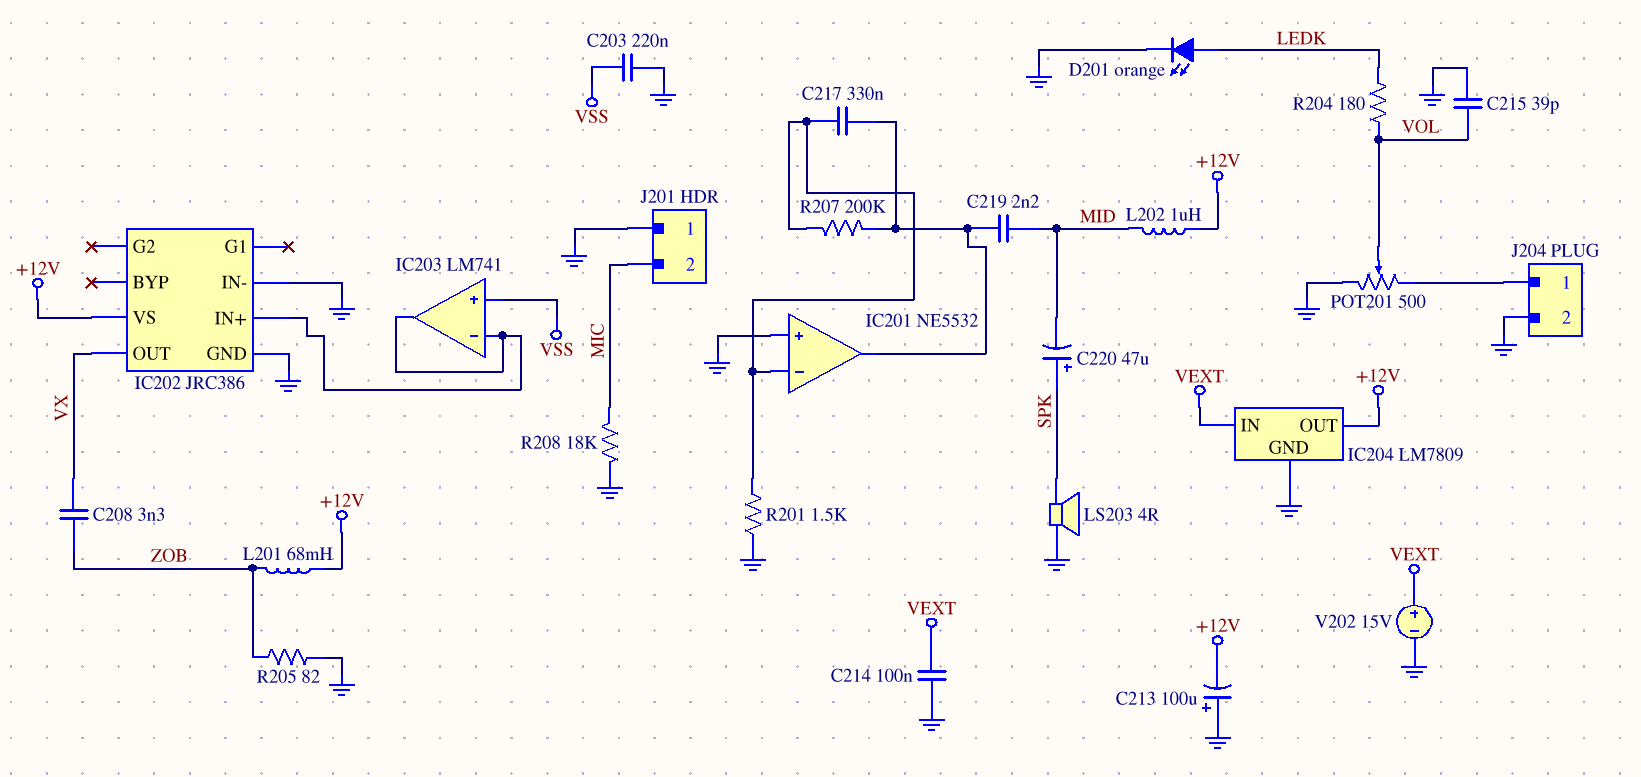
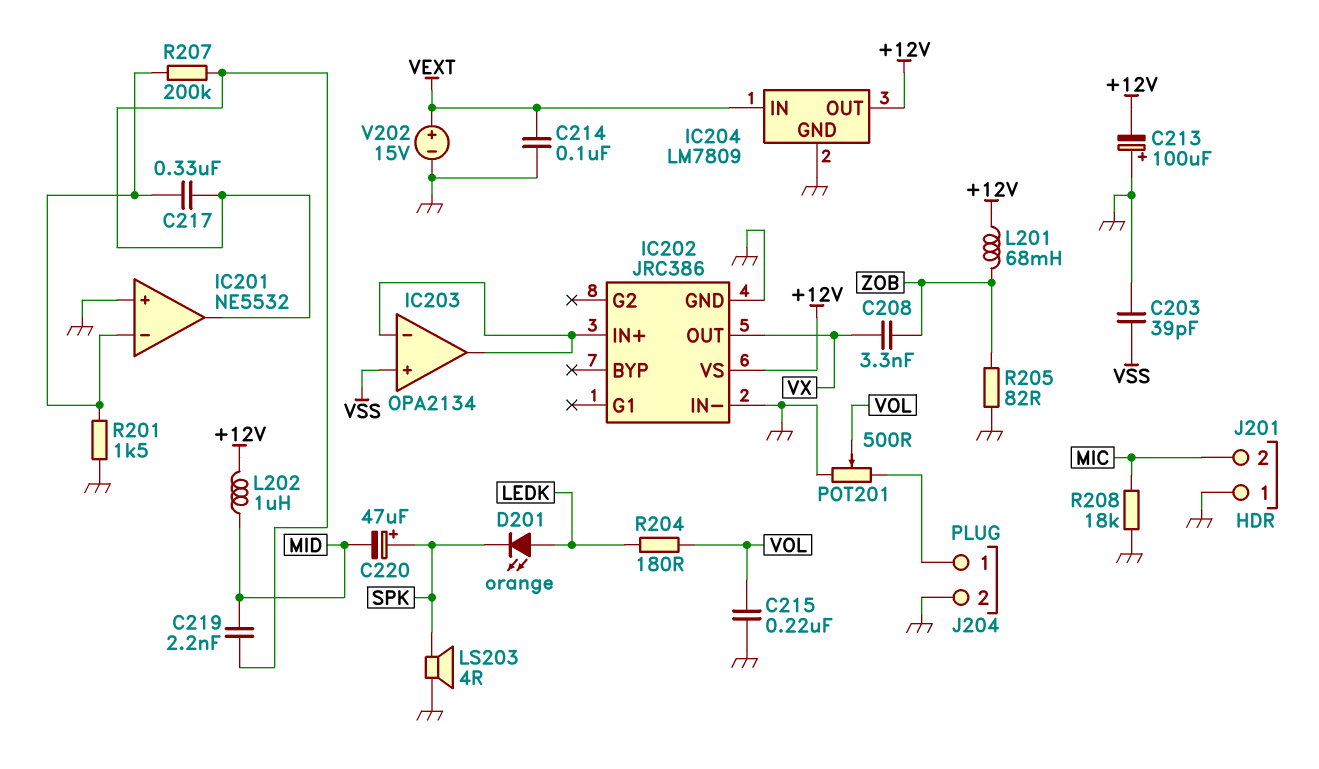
C203: 220nF (GND, VSS) -> 39pF (GND, VSS)
C215: 39pF (GND, VOL) -> 220nF (GND, VOL)
D201: LED orange (A LEDK, K GND) -> LED orange (A LEDK, K SPK)
IC203: LM741 -> OPA2134

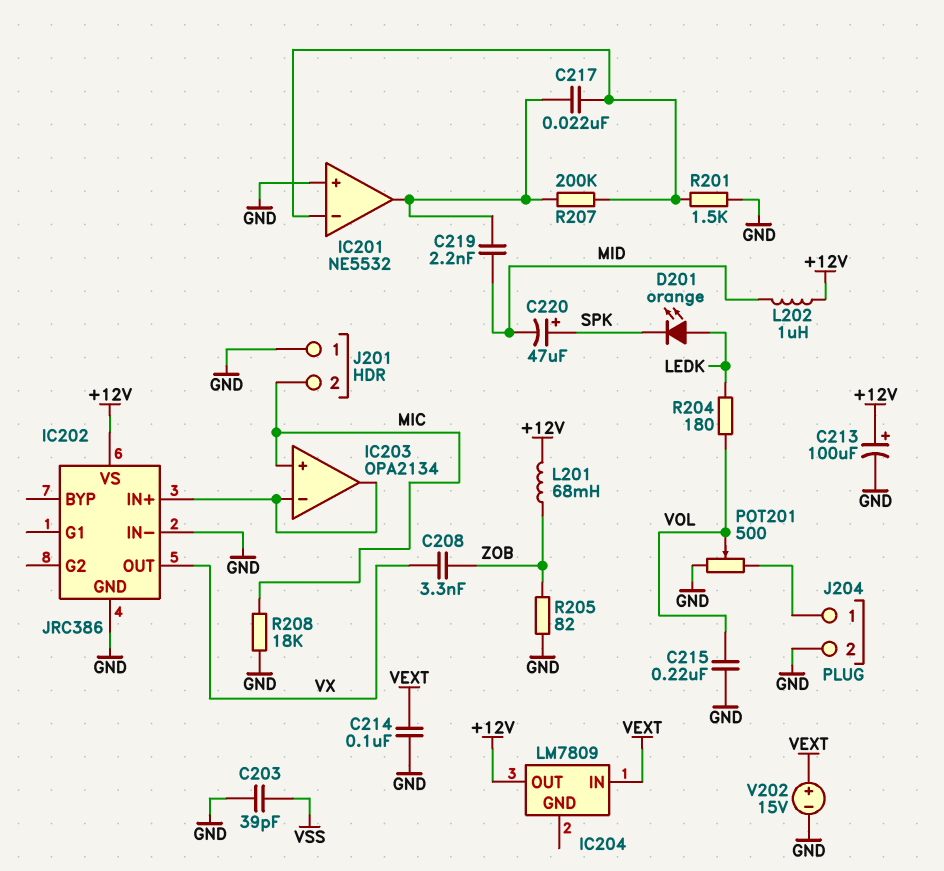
C213: 100uF (plus GND, minus +12V) -> 100uF (plus +12V, minus GND)
C217: 330nF (IC201/in-, IC201/out) -> 22nF (IC201/in-, IC201/out)
IC203 pin in+: VSS -> MIC
IC204 pin GND: GND -> none
LS203: speaker 4R (GND, SPK) -> none

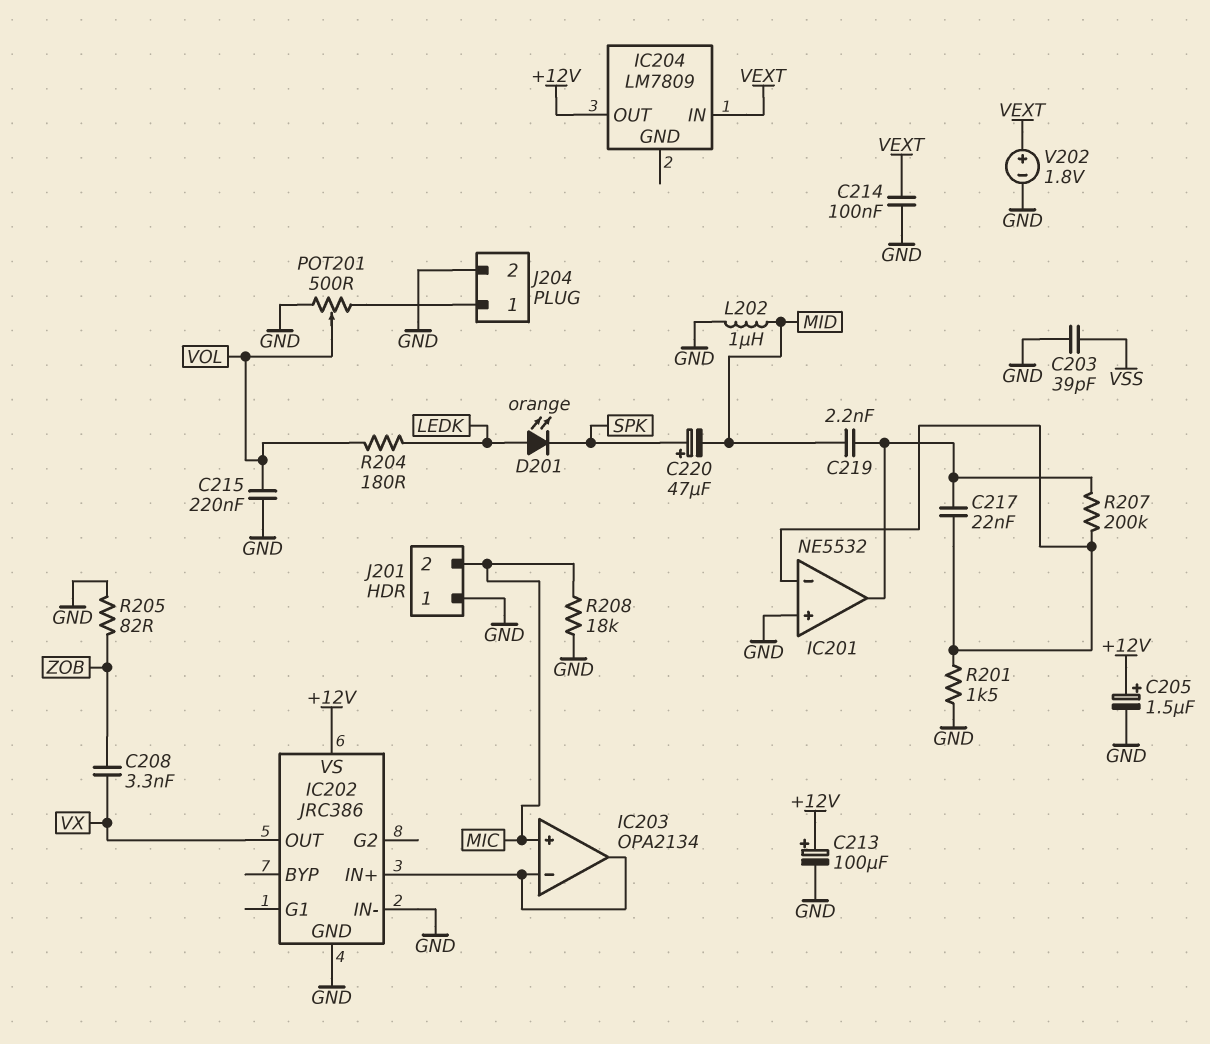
C205: none -> 1.5uF (plus +12V, minus GND)
L201: 68mH (+12V, ZOB) -> none
L202: 1uH (+12V, MID) -> 1uH (GND, MID)
V202: 15V (plus VEXT, minus GND) -> 1.8V (plus VEXT, minus GND)

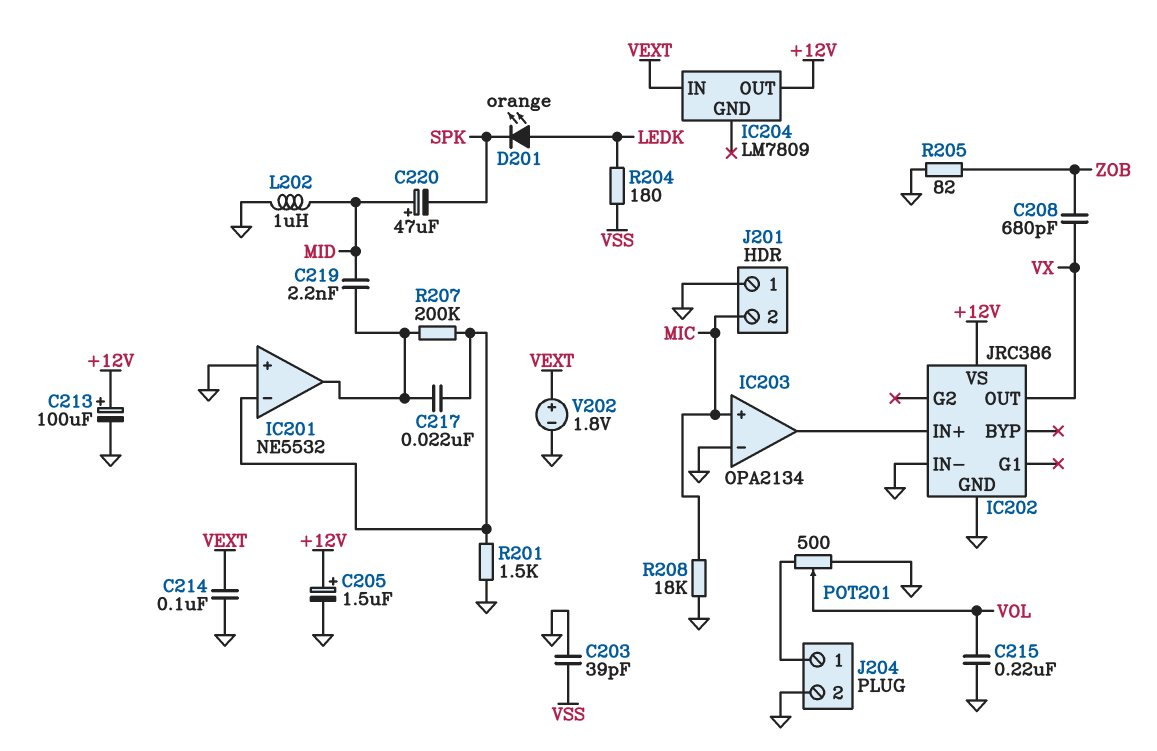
C208: 3.3nF (VX, ZOB) -> 680pF (VX, ZOB)
C220: 47uF (plus SPK, minus MID) -> 47uF (plus MID, minus SPK)
IC203 pin in-: IC202/IN+ -> GND
R204: 180 (LEDK, VOL) -> 180 (LEDK, VSS)

